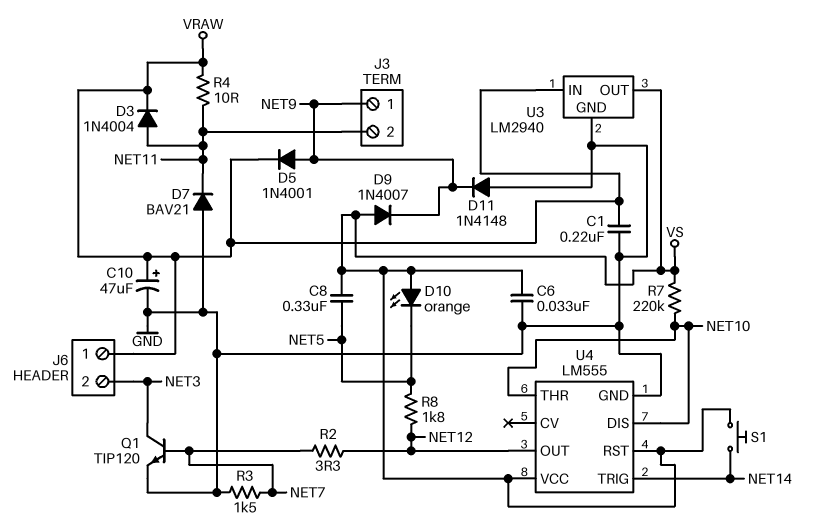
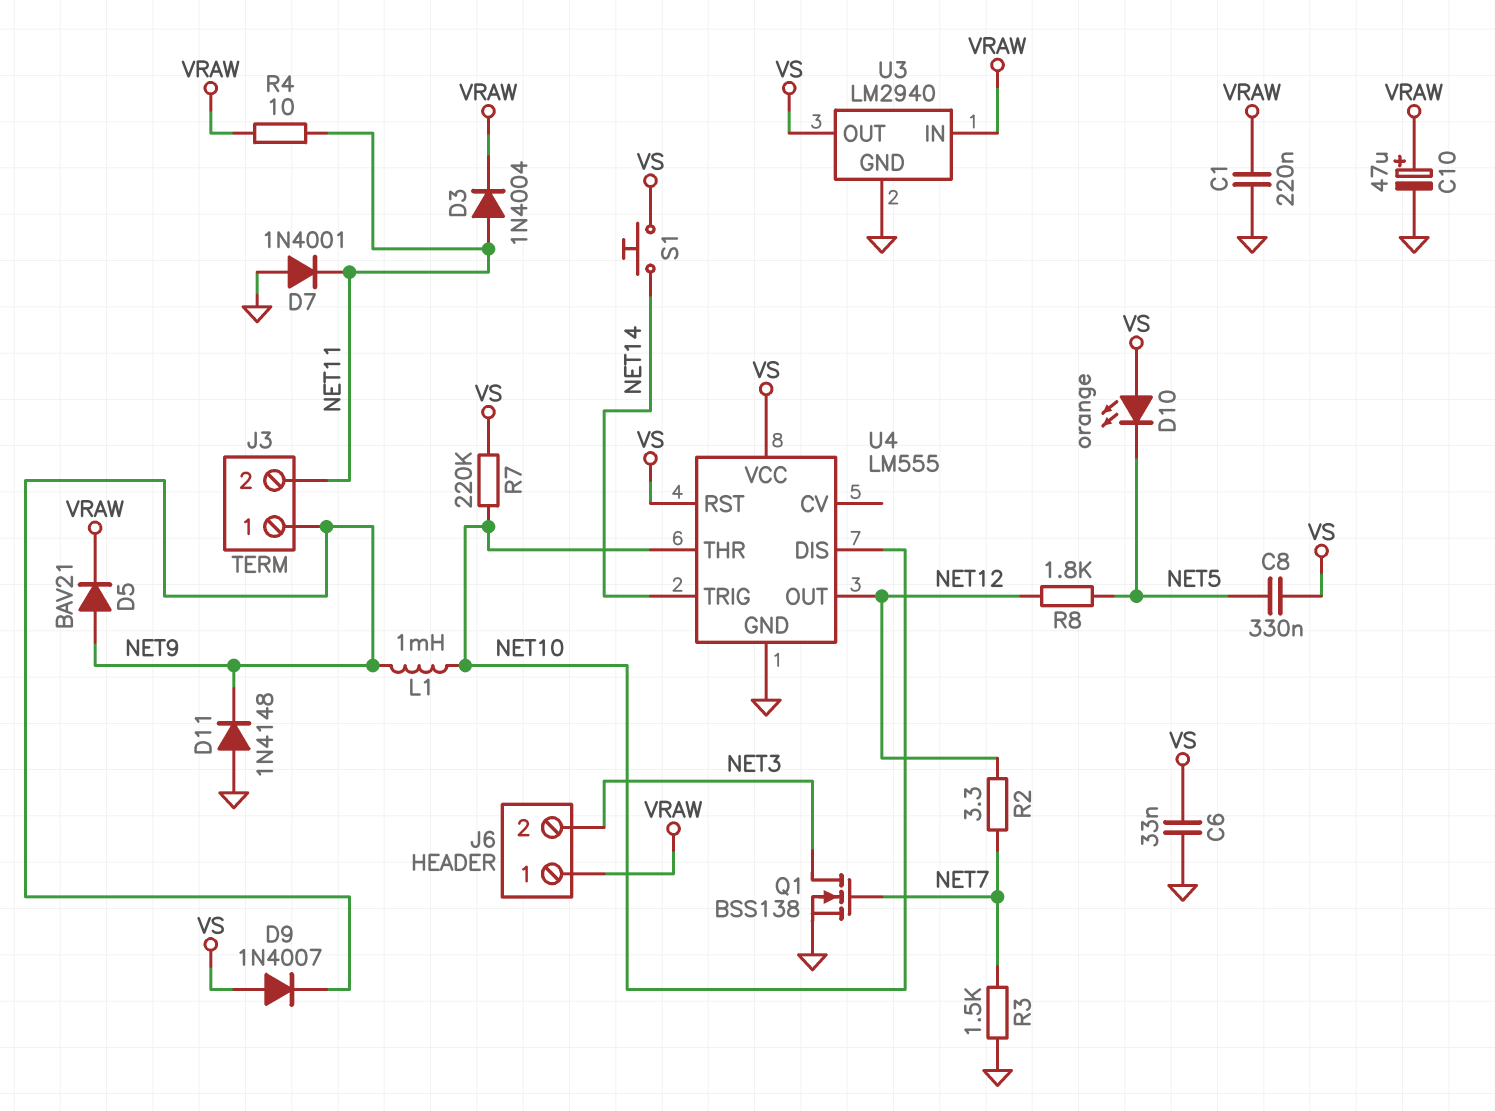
D5: diode 1N4001 (A NET9, K VRAW) -> diode BAV21 (A NET9, K VRAW)
D7: diode BAV21 (A GND, K NET11) -> diode 1N4001 (A GND, K NET11)
L1: none -> 1mH (NET9, NET10)
Q1: NPN TIP120 (B NET7, C NET3, E GND) -> NMOS BSS138 (G NET7, D NET3, S GND)

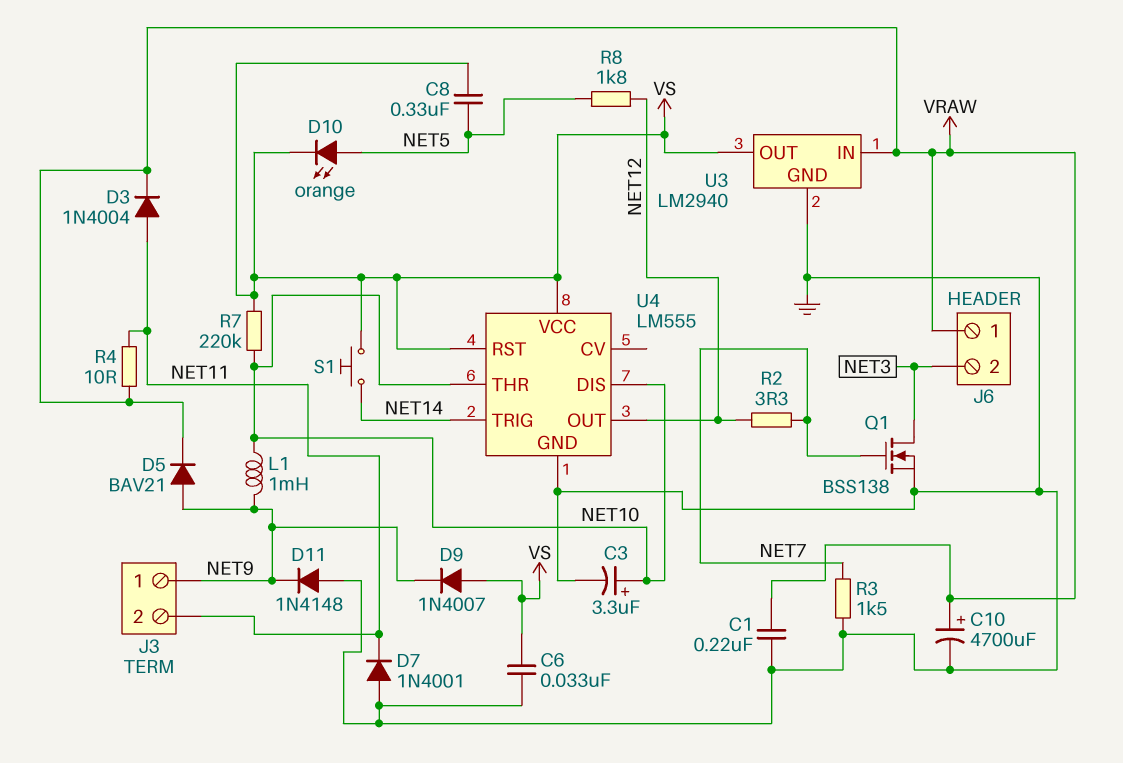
C3: none -> 3.3uF (plus NET10, minus GND)
C10: 47uF (plus VRAW, minus GND) -> 4700uF (plus VRAW, minus GND)
D10: LED orange (A VS, K NET5) -> LED orange (A NET5, K VS)

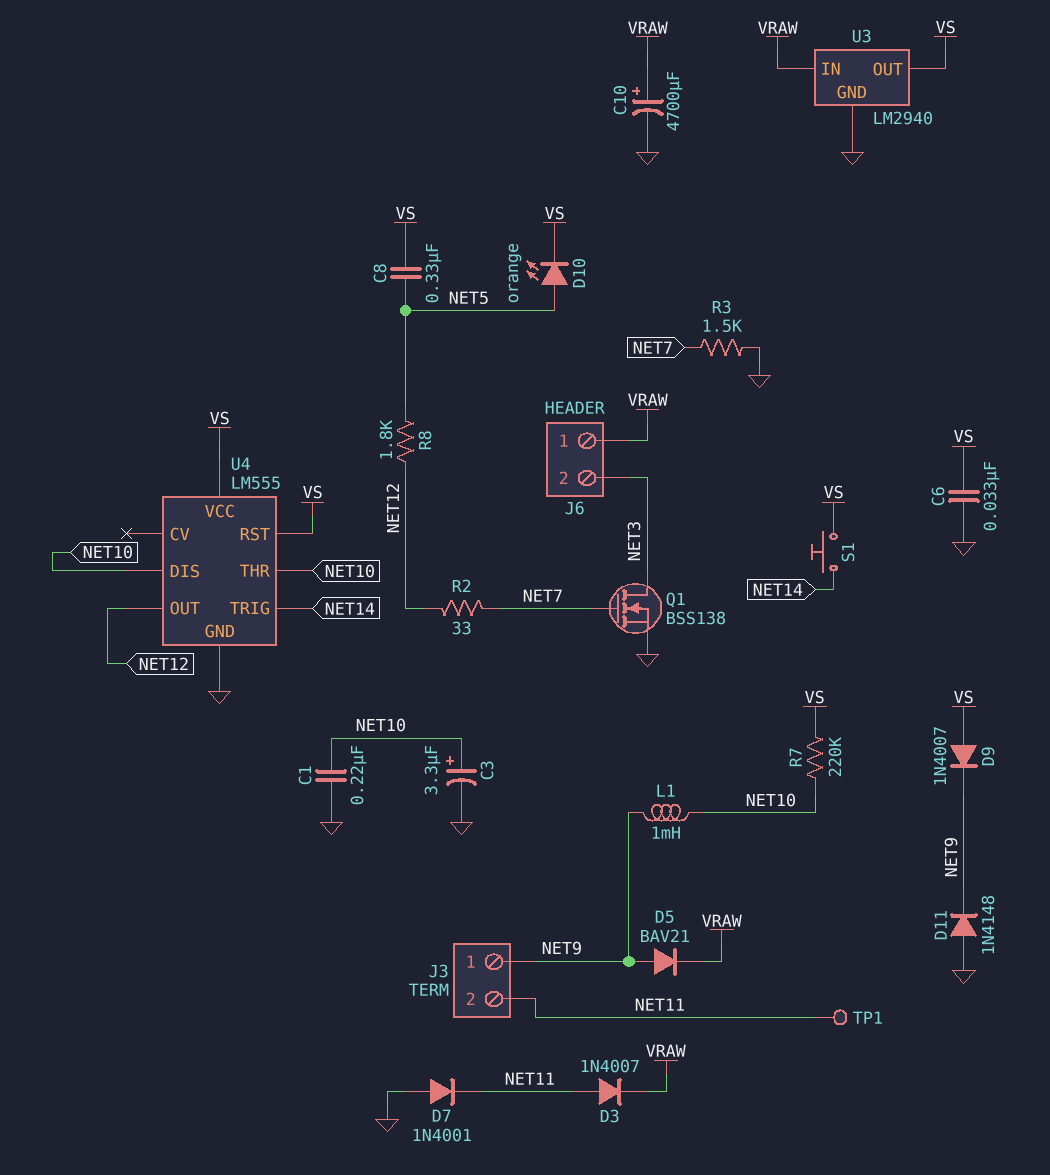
C1: 220nF (GND, VRAW) -> 220nF (GND, NET10)
D3: diode 1N4004 (A NET11, K VRAW) -> diode 1N4007 (A NET11, K VRAW)
R2: 3.3 (NET7, NET12) -> 33 (NET7, NET12)
R4: 10 (NET11, VRAW) -> none
TP1: none -> test point (NET11)

